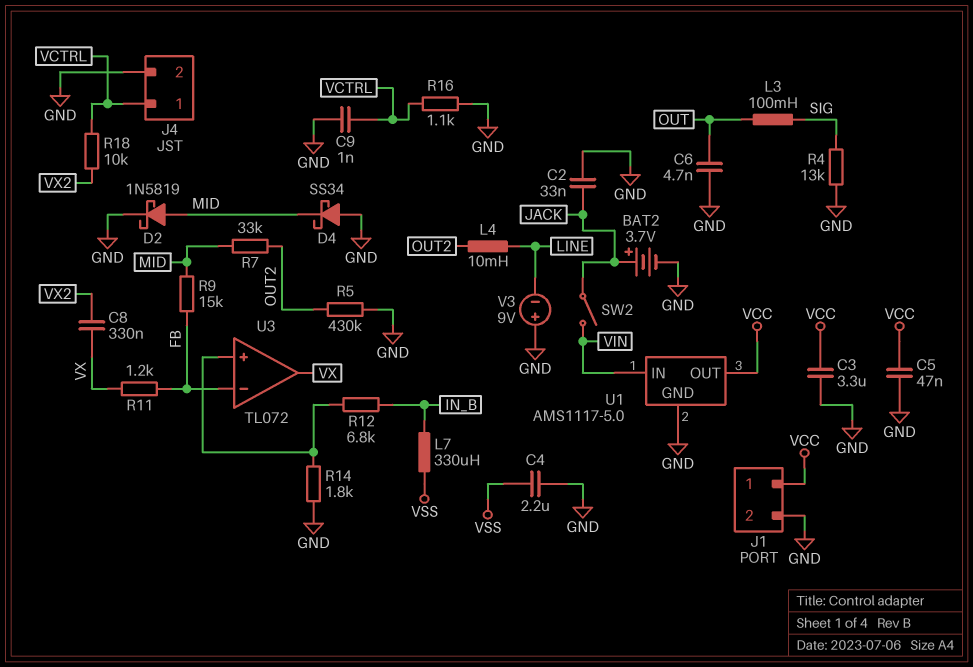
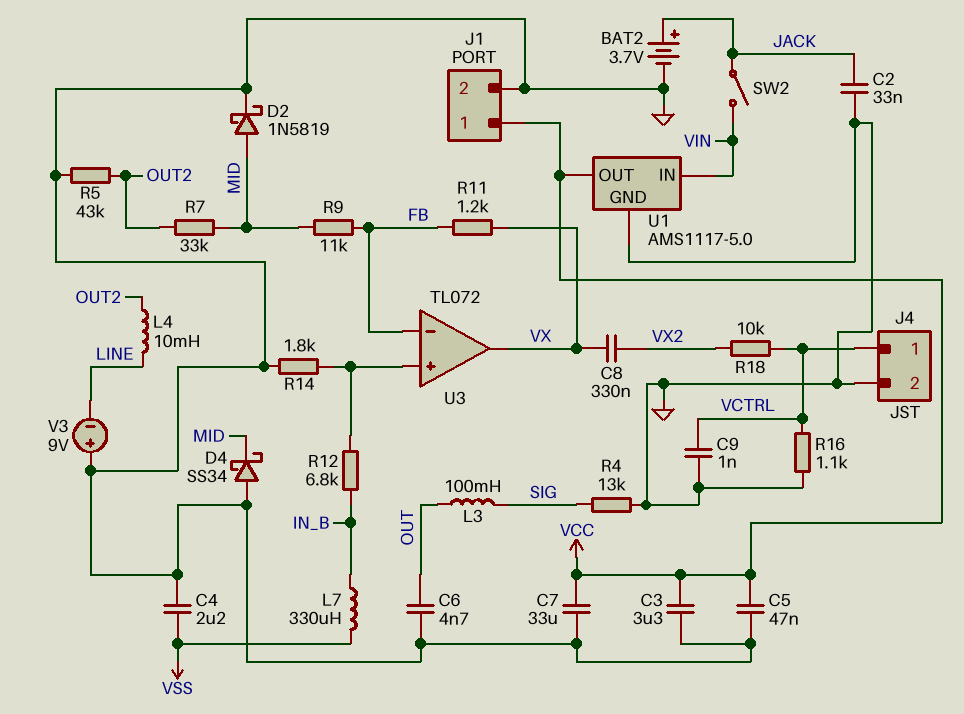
C7: none -> 33uF (GND, VCC)
R5: 430k (GND, OUT2) -> 43k (GND, OUT2)
R9: 15k (FB, MID) -> 11k (FB, MID)

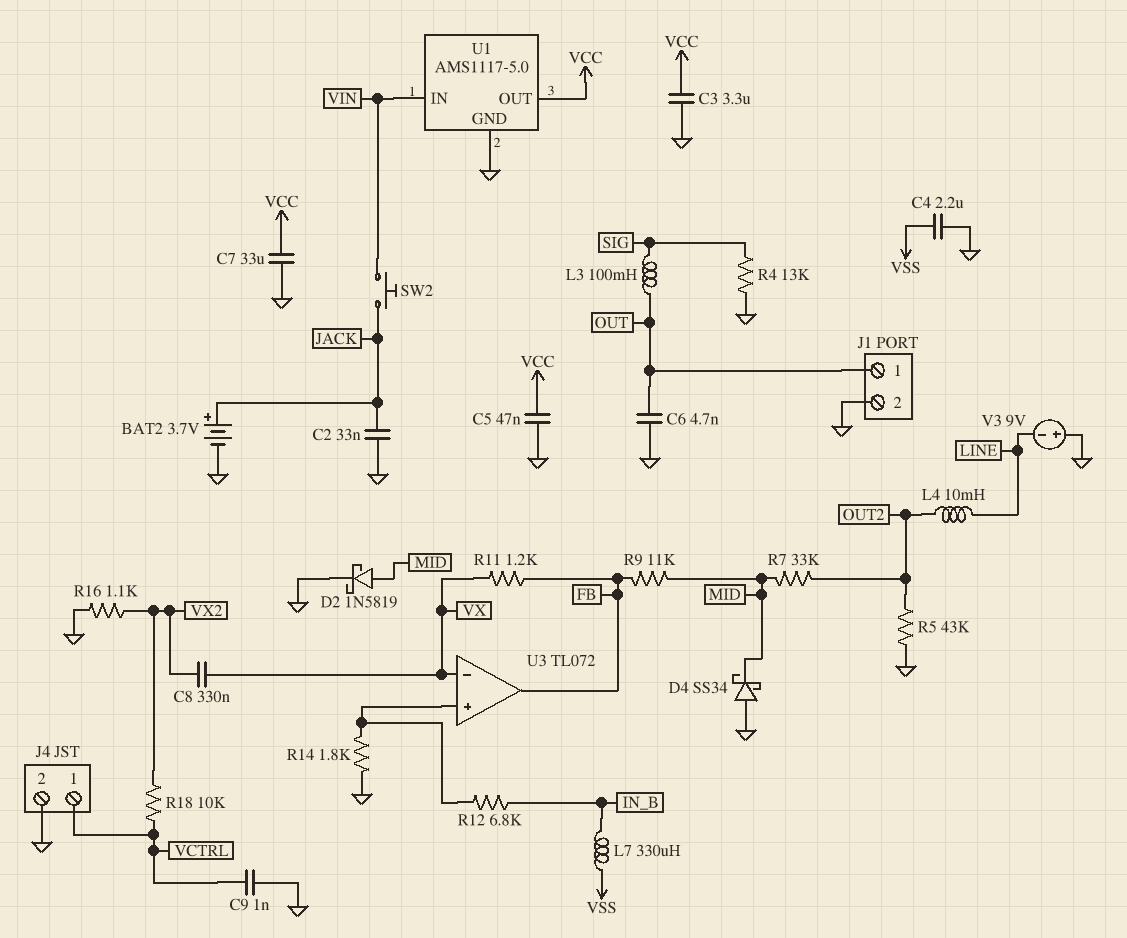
J1 pin 1: VCC -> OUT
R16: 1.1k (GND, VCTRL) -> 1.1k (GND, VX2)
SW2: switch (JACK, VIN) -> button (JACK, VIN)
U3 pin in-: FB -> VX
U3 pin out: VX -> FB

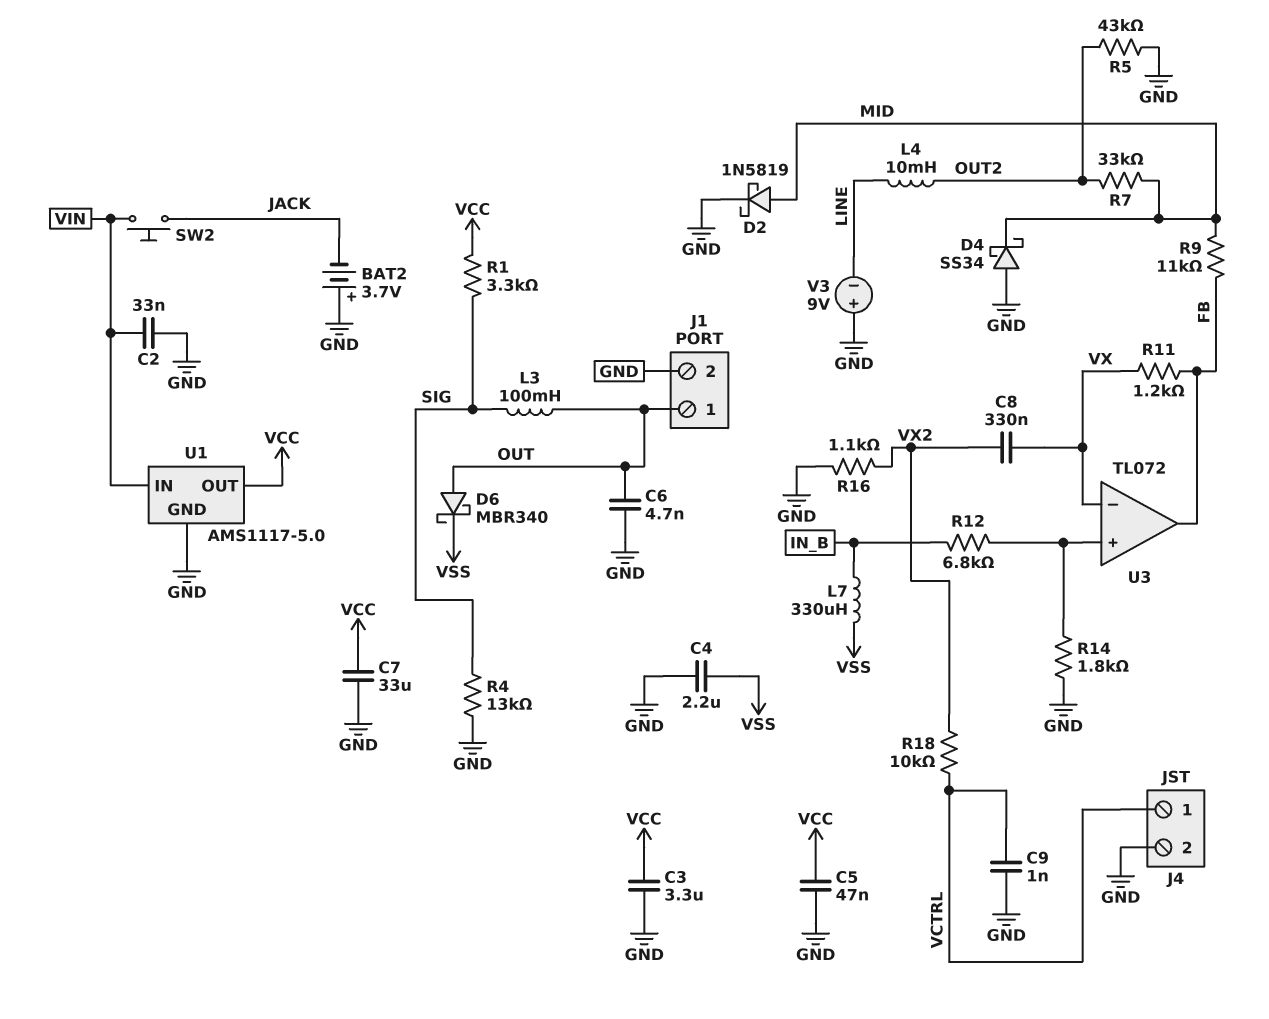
BAT2: 3.7V (plus JACK, minus GND) -> 3.7V (plus GND, minus JACK)
C2: 33nF (GND, JACK) -> 33nF (GND, VIN)
D6: none -> schottky MBR340 (A OUT, K VSS)
R1: none -> 3.3k (SIG, VCC)

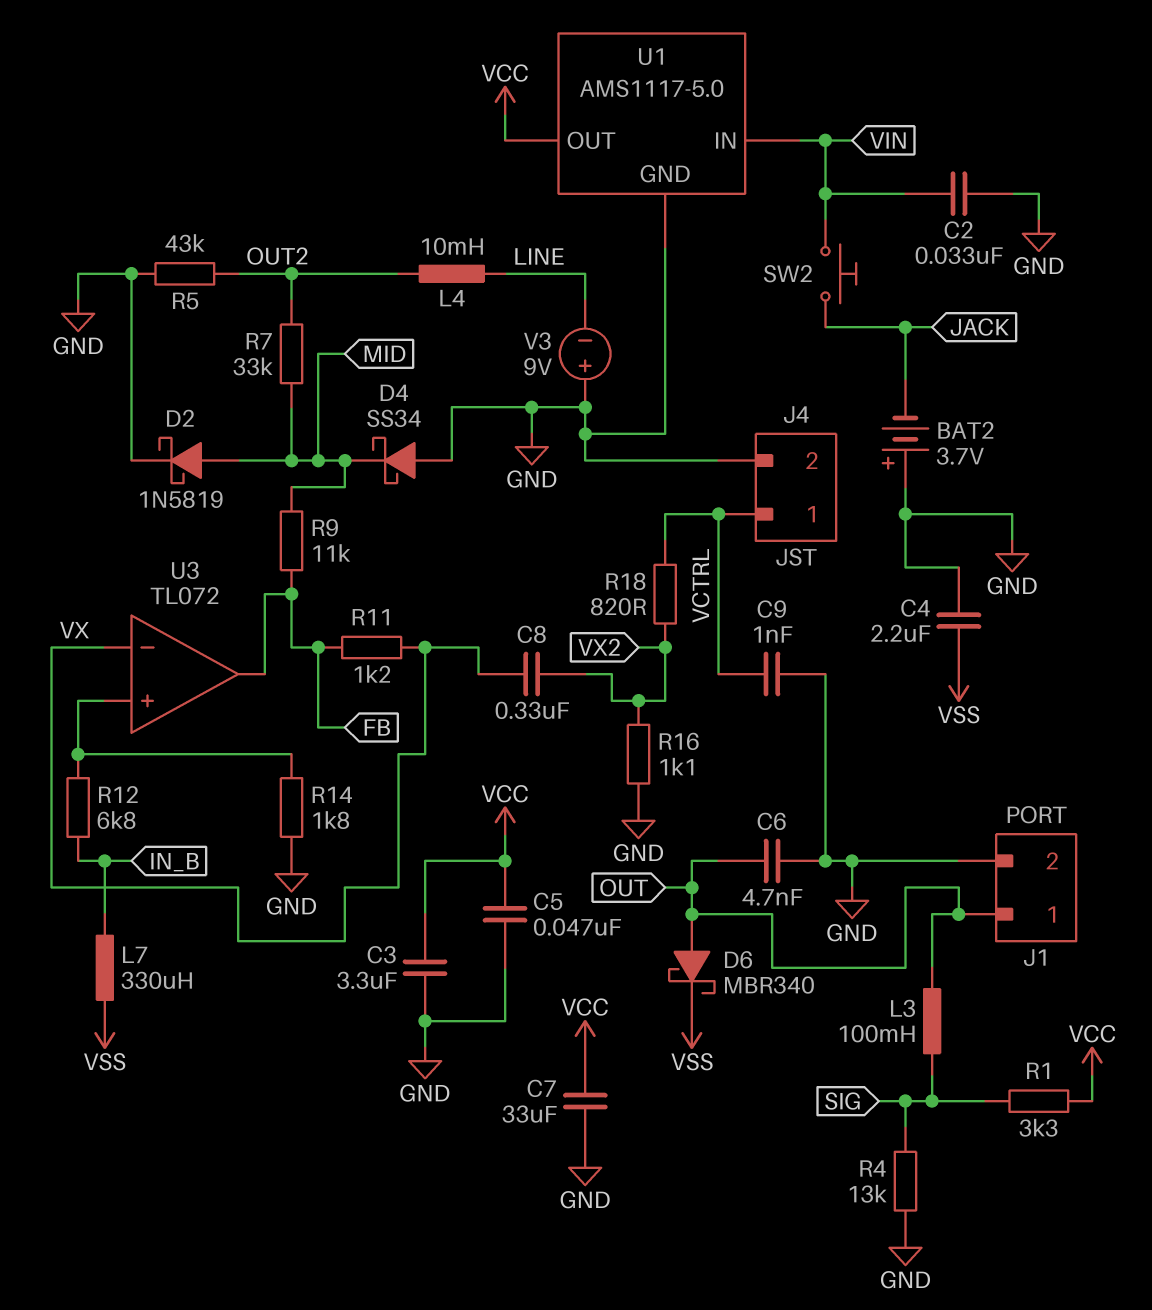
R18: 10k (VCTRL, VX2) -> 820 (VCTRL, VX2)

